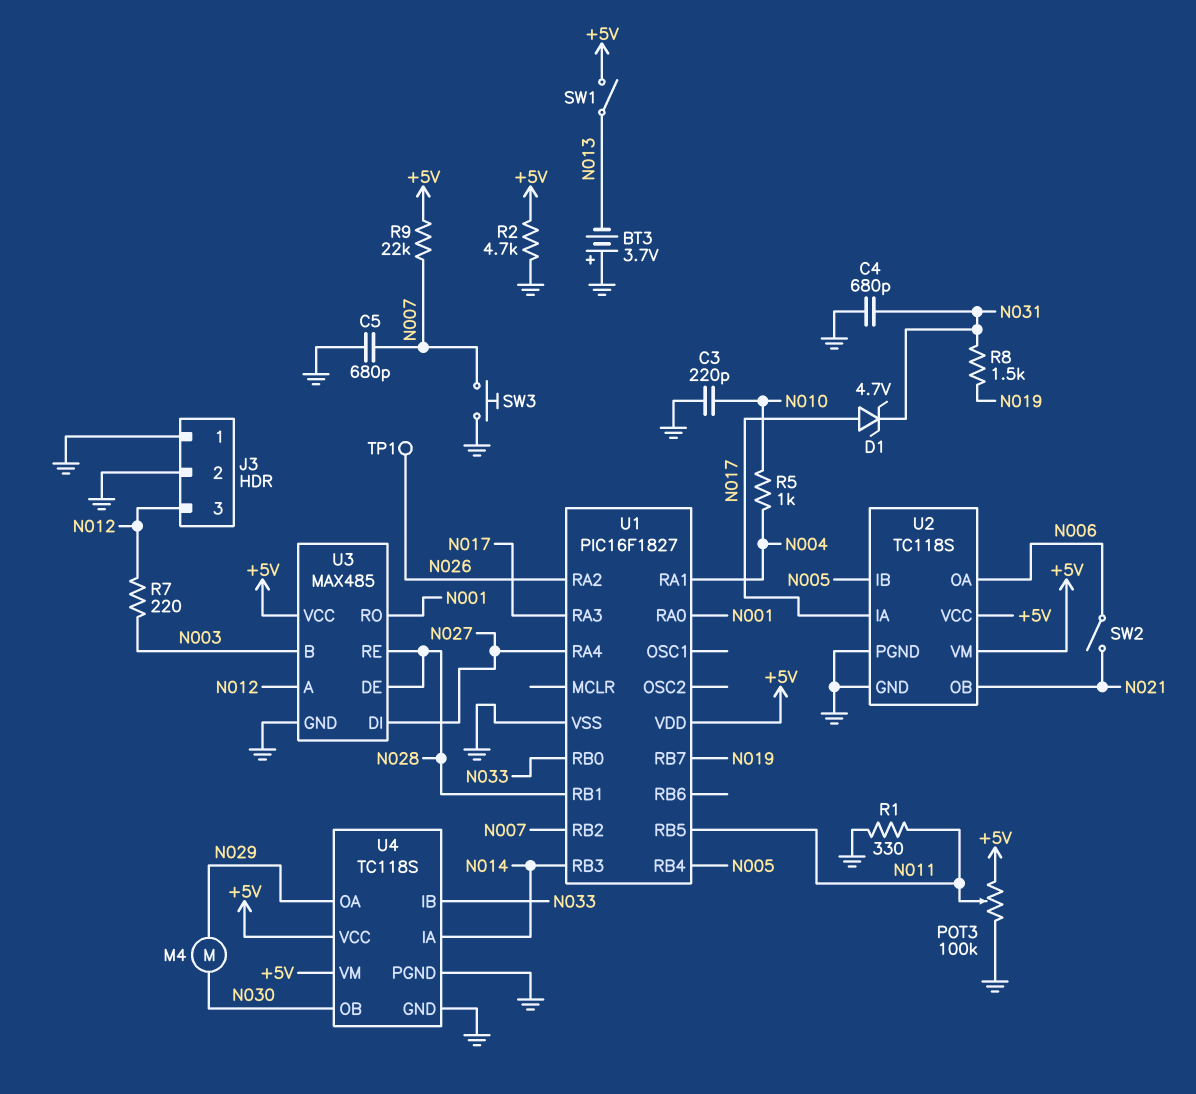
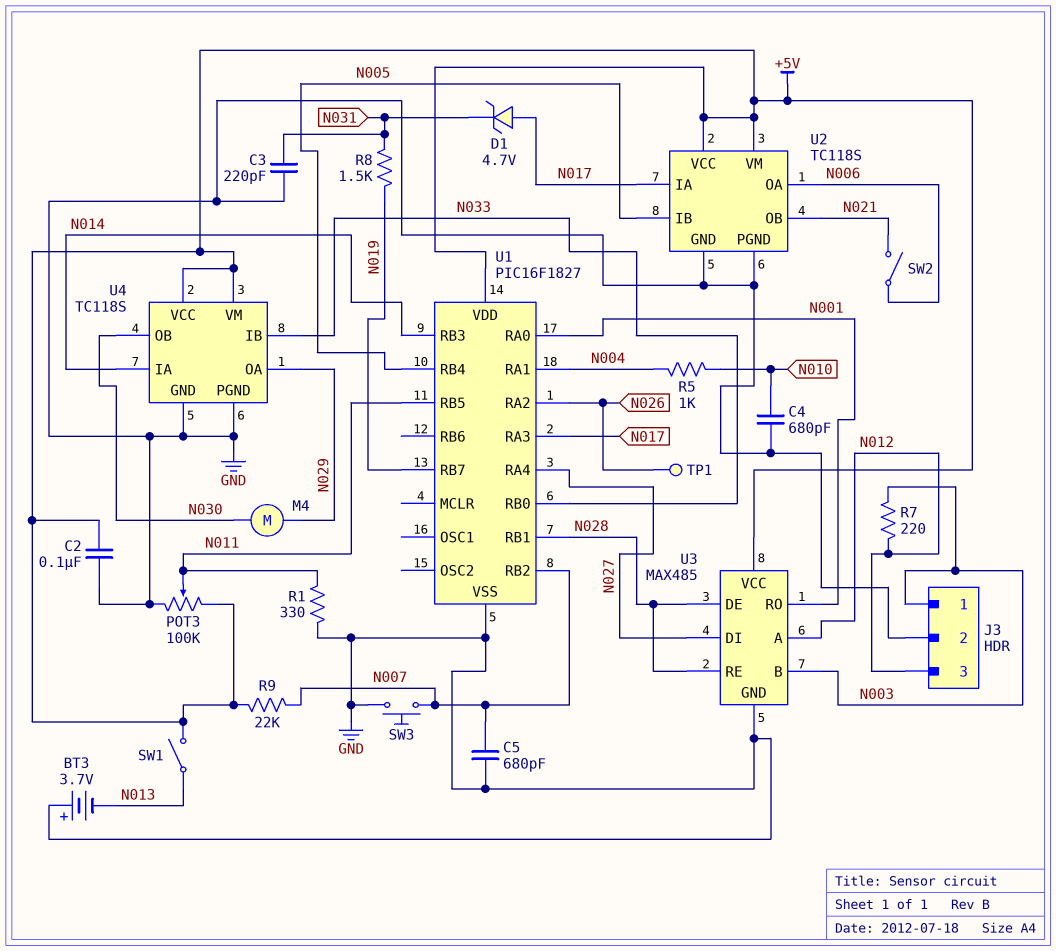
C2: none -> 100nF (+5V, GND)
C3: 220pF (GND, N010) -> 220pF (GND, N031)
C4: 680pF (GND, N031) -> 680pF (GND, N010)
J3 pin 1: GND -> N003
R2: 4.7k (+5V, GND) -> none

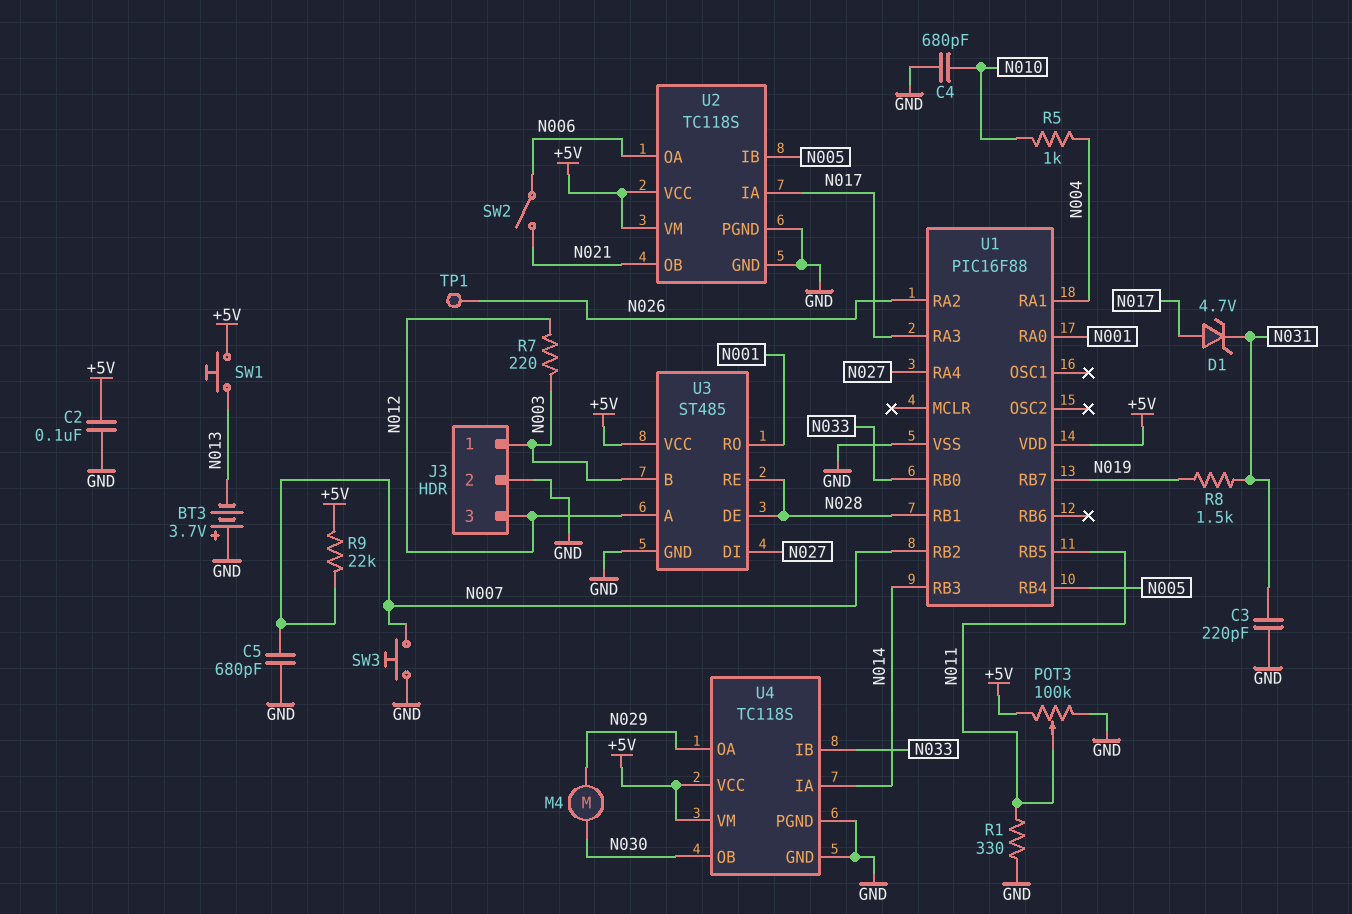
SW1: switch (+5V, N013) -> button (+5V, N013)
U1: PIC16F1827 -> PIC16F88
U3: MAX485 -> ST485

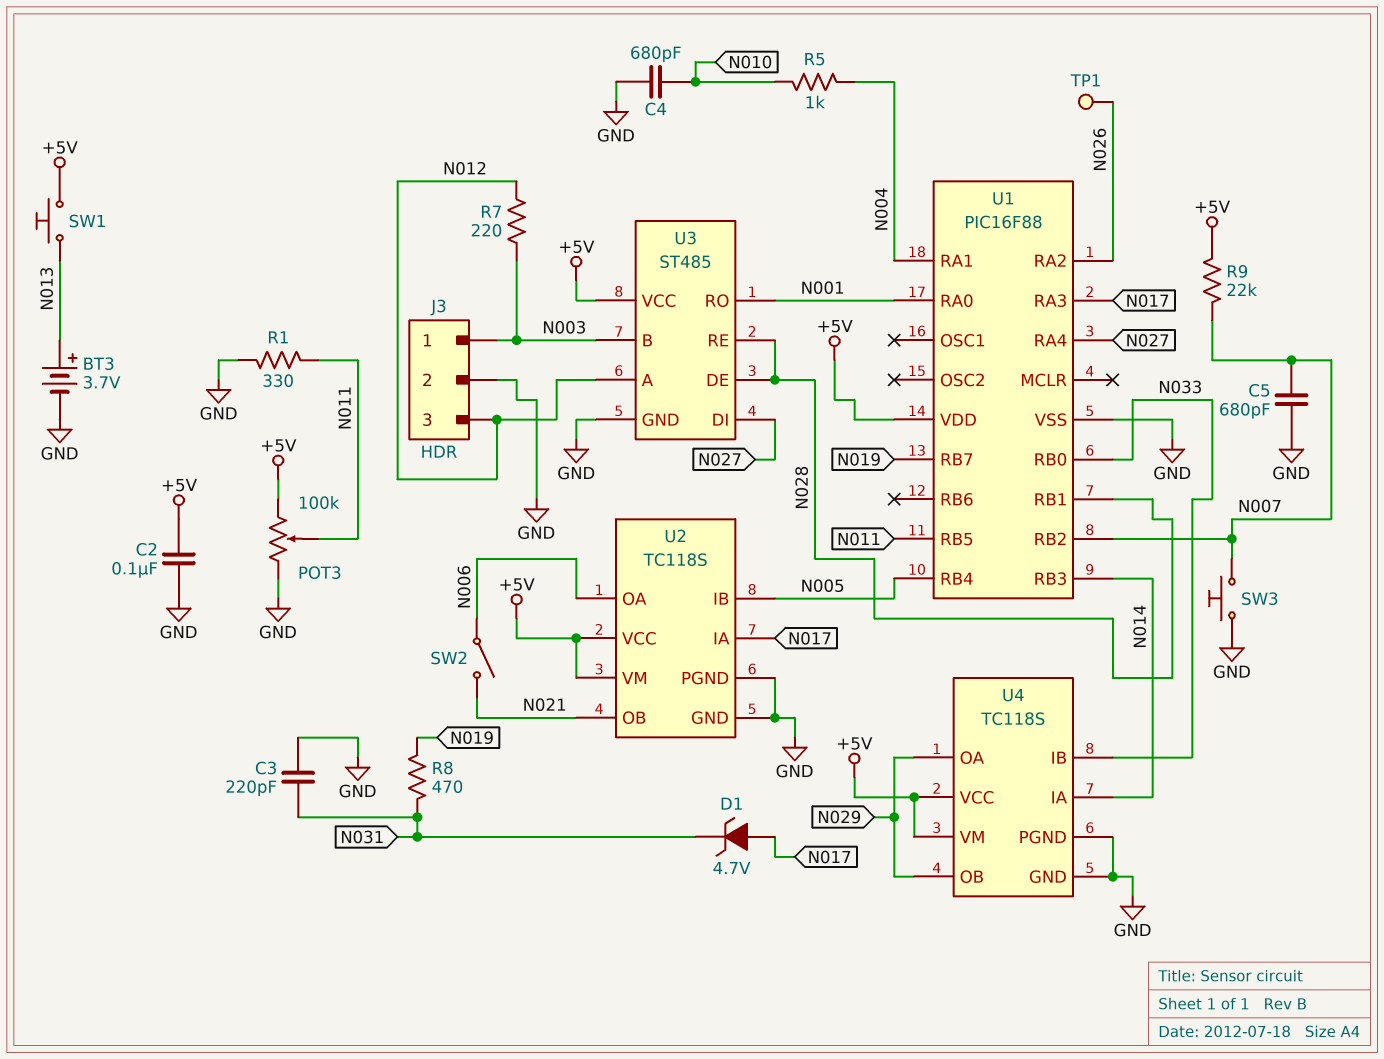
BT3: 3.7V (plus GND, minus N013) -> 3.7V (plus N013, minus GND)
M4: motor (N029, N030) -> none
R8: 1.5k (N019, N031) -> 470 (N019, N031)
U4 pin OB: N030 -> N029

